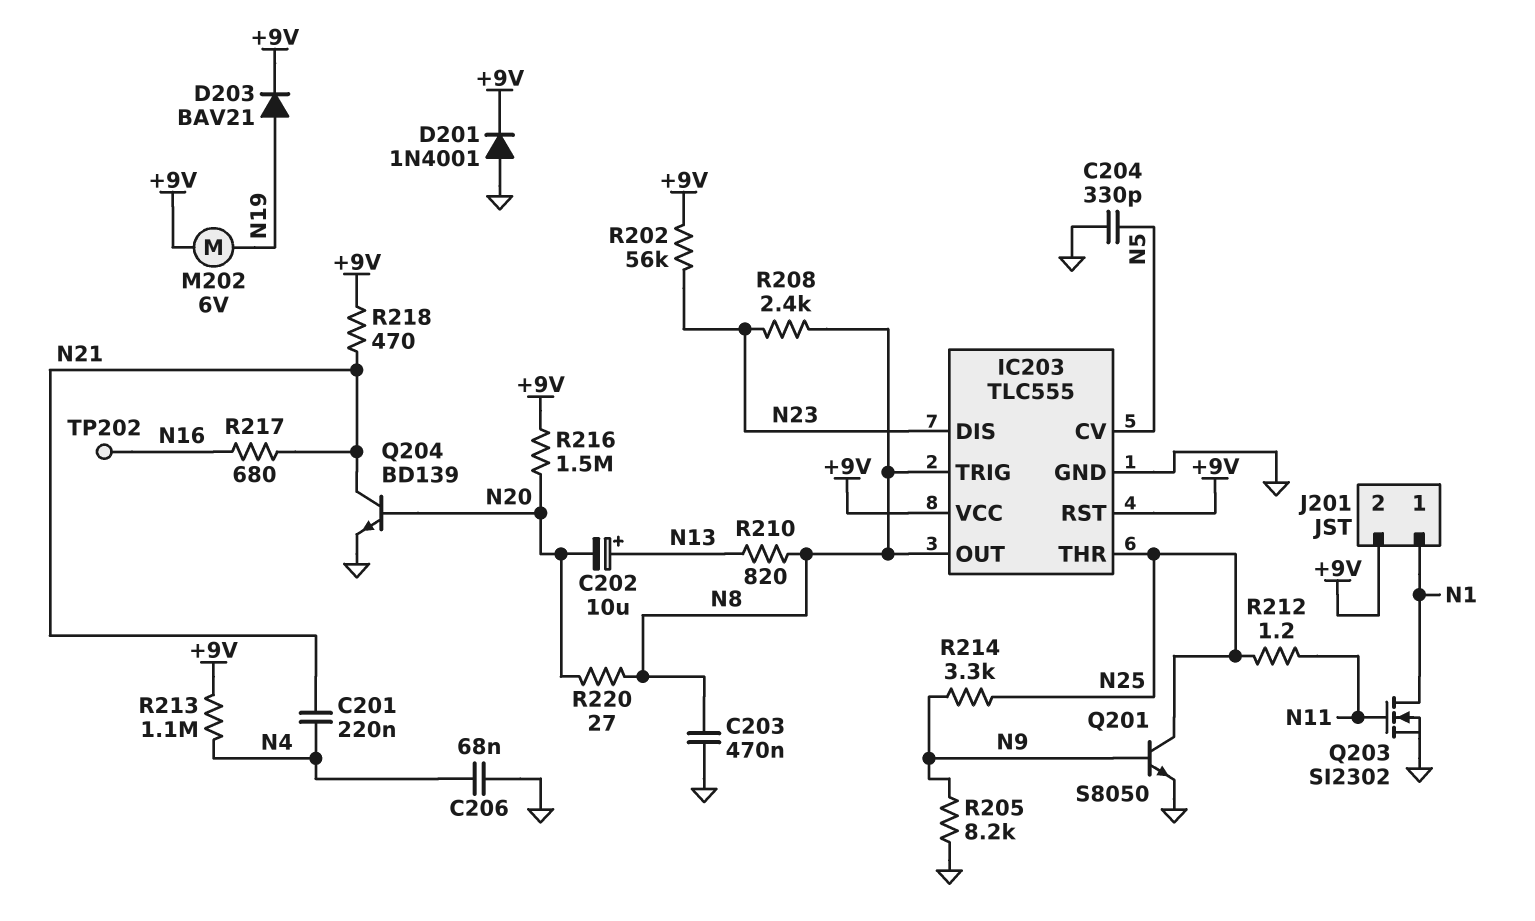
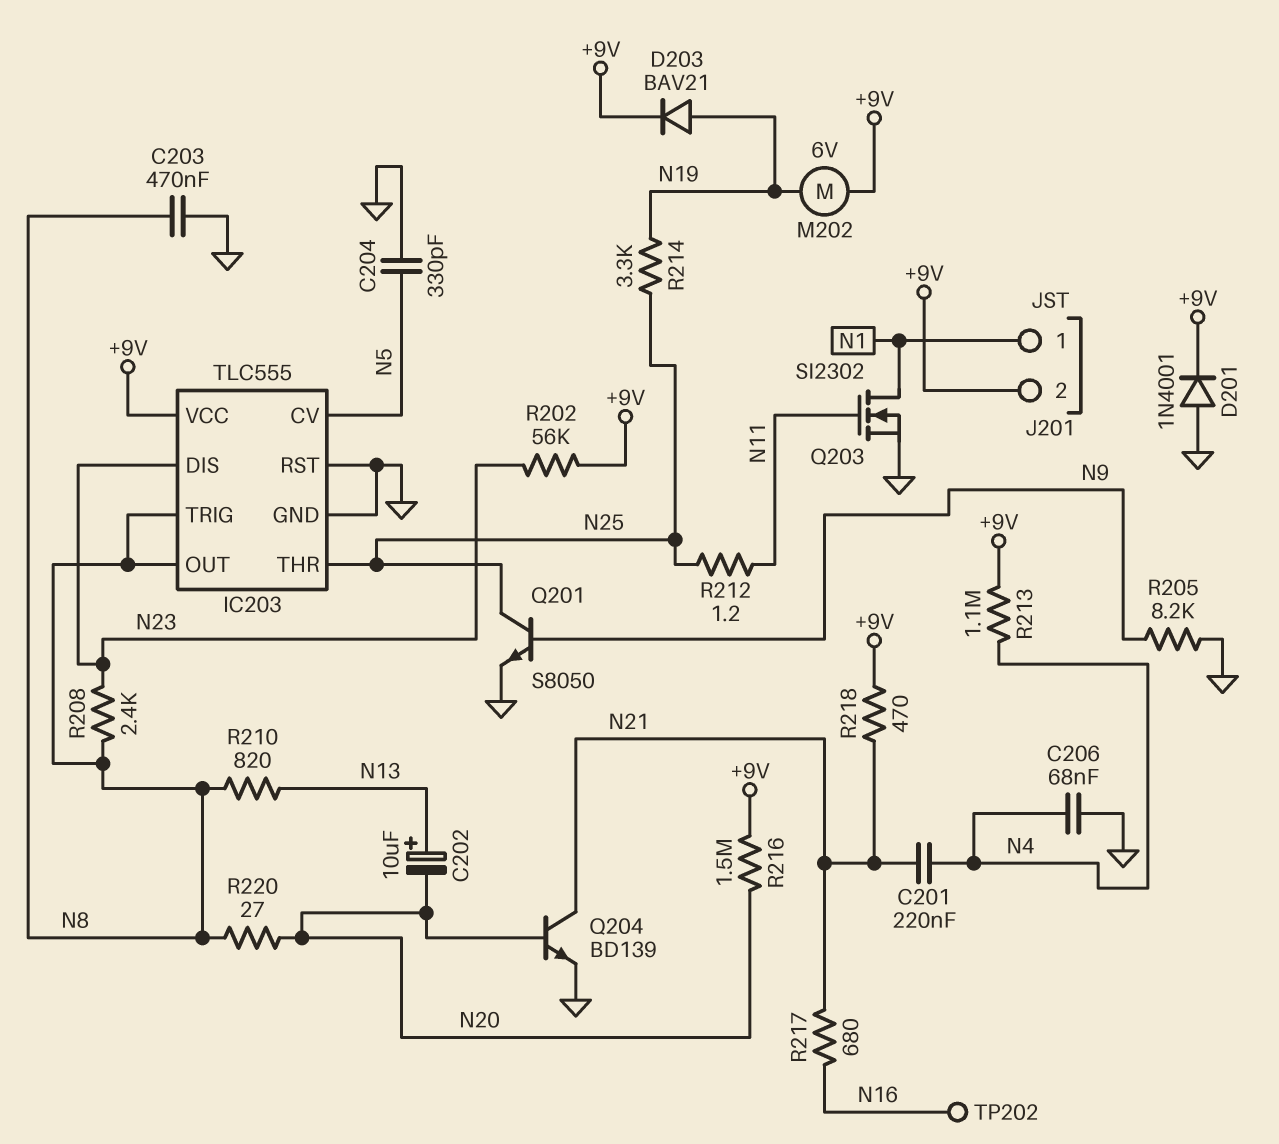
IC203 pin RST: +9V -> GND
R214: 3.3k (N9, N25) -> 3.3k (N19, N25)

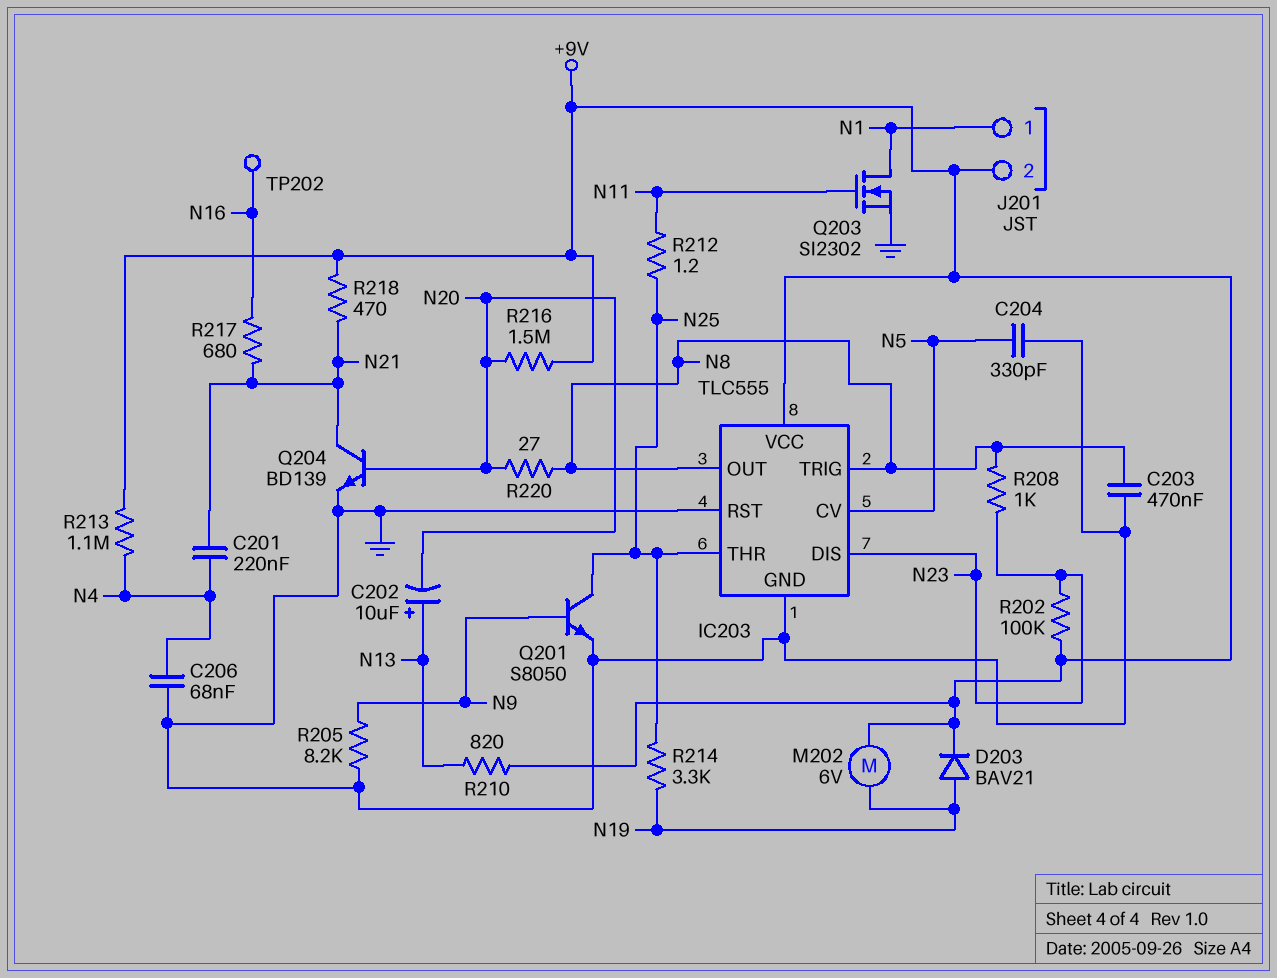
D201: diode 1N4001 (A GND, K +9V) -> none
R202: 56k (+9V, N23) -> 100k (+9V, N23)
R208: 2.4k (N8, N23) -> 1k (N8, N23)
R210: 820 (N8, N13) -> 820 (+9V, N13)

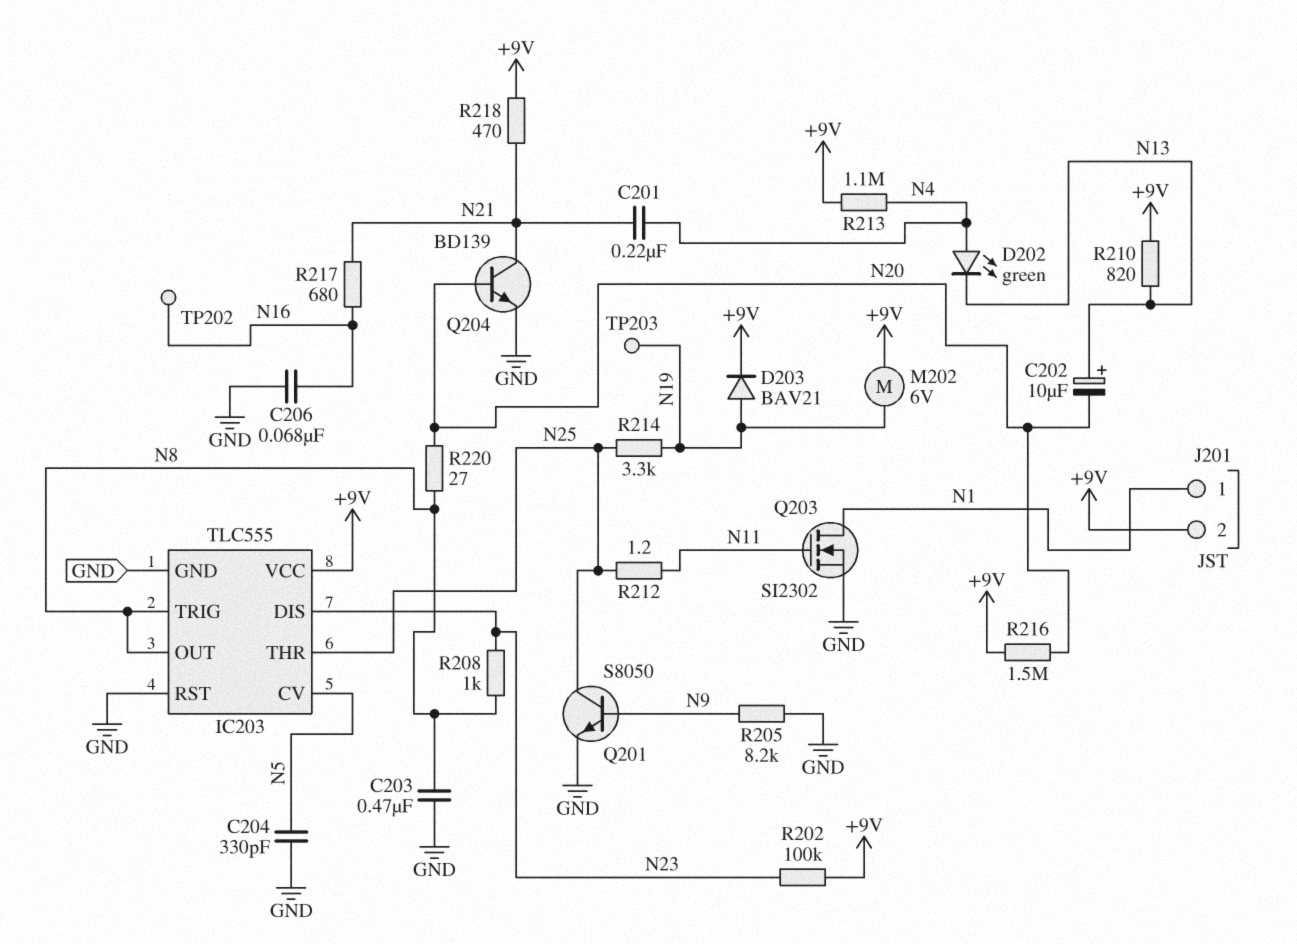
C206: 68nF (GND, N4) -> 68nF (GND, N16)
D202: none -> LED green (A N4, K N13)
TP203: none -> test point (N19)

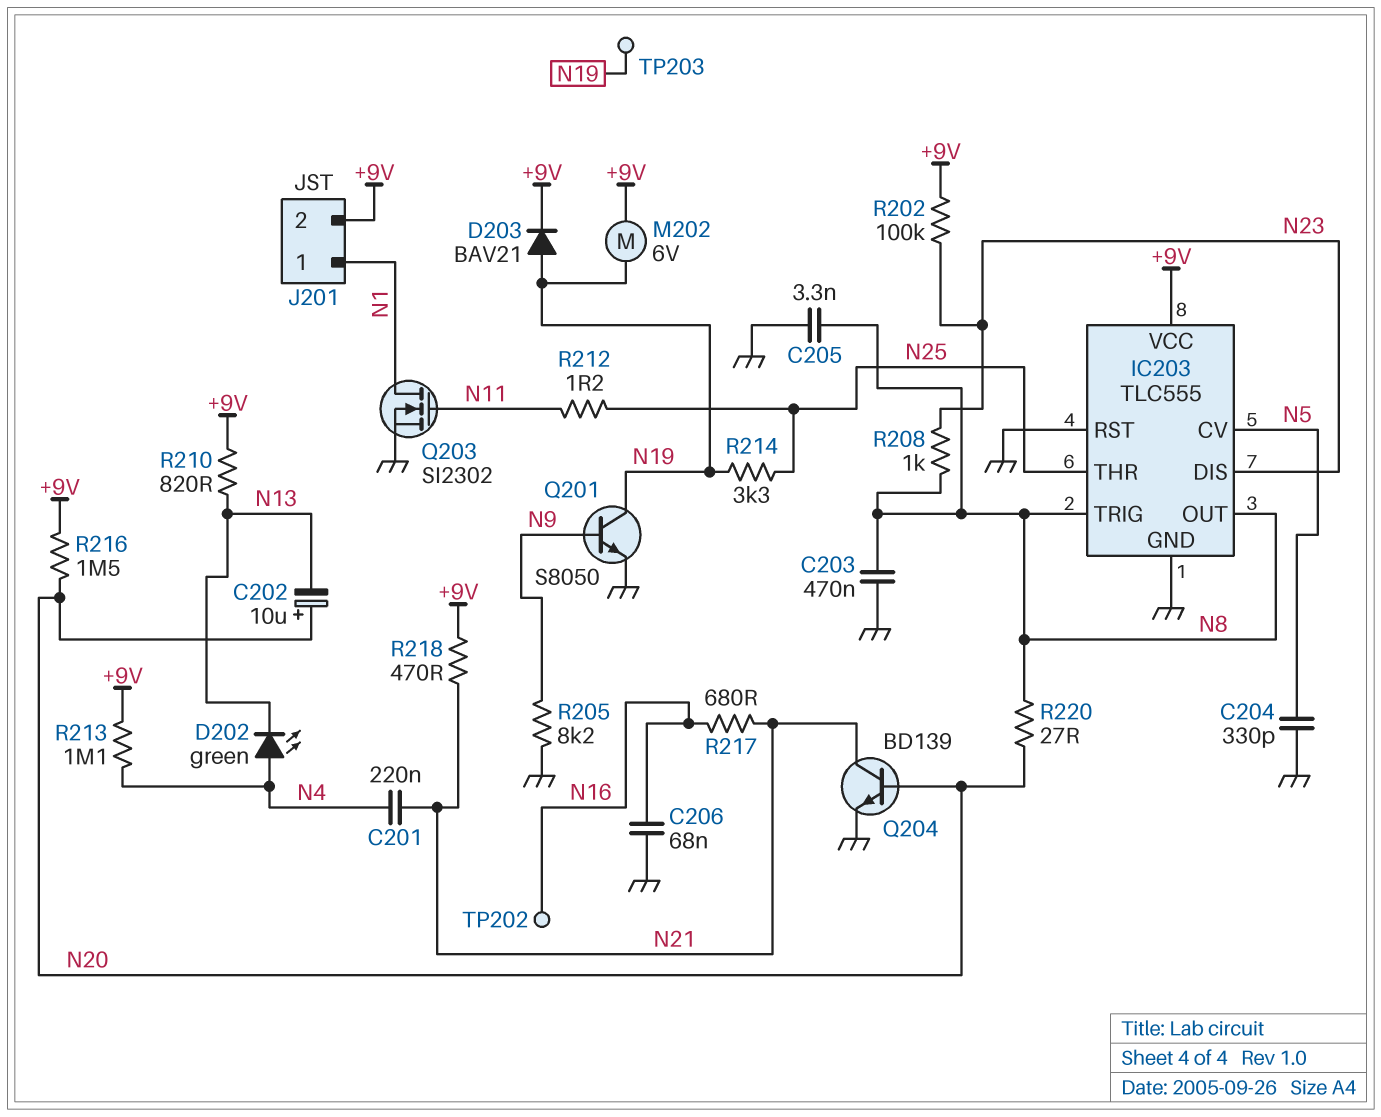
C202: 10uF (plus N13, minus N20) -> 10uF (plus N20, minus N13)
C205: none -> 3.3nF (GND, N8)
Q201: NPN S8050 (B N9, C N25, E GND) -> NPN S8050 (B N9, C N19, E GND)

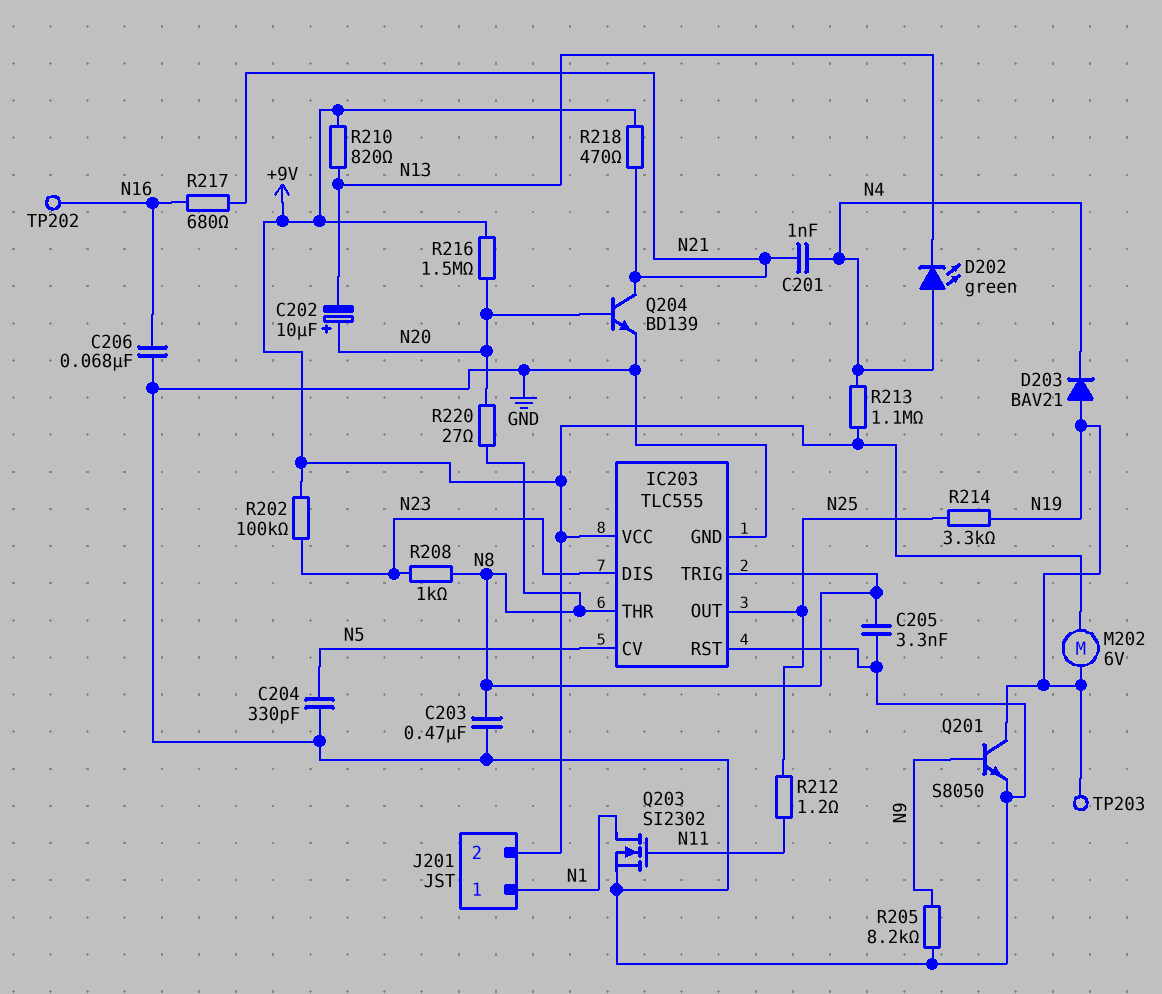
C201: 220nF (N4, N21) -> 1nF (N4, N21)
D203: diode BAV21 (A N19, K +9V) -> diode BAV21 (A N19, K N4)
IC203 pin OUT: N8 -> N25
IC203 pin THR: N25 -> N8

